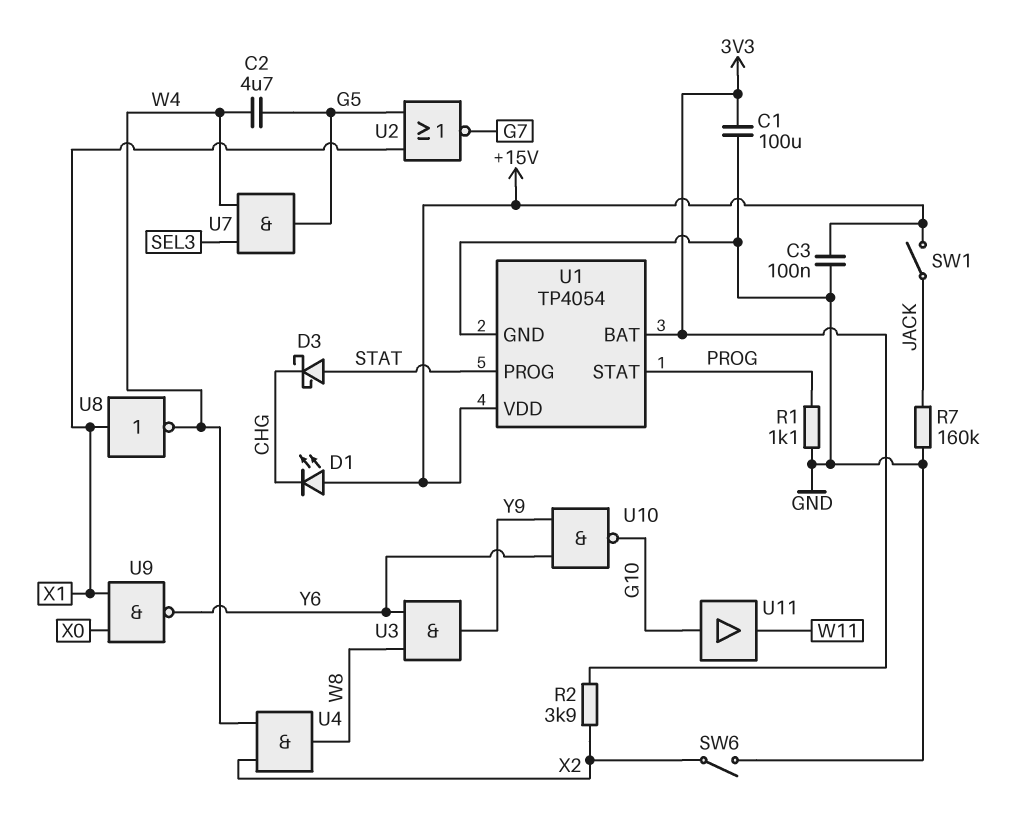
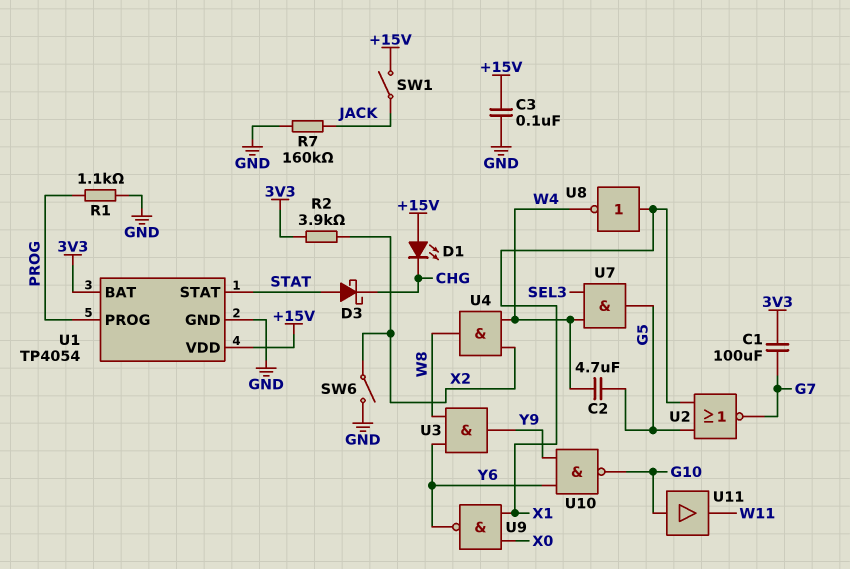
C1: 100uF (3V3, GND) -> 100uF (3V3, G7)
U1 pin PROG: STAT -> PROG
U1 pin STAT: PROG -> STAT

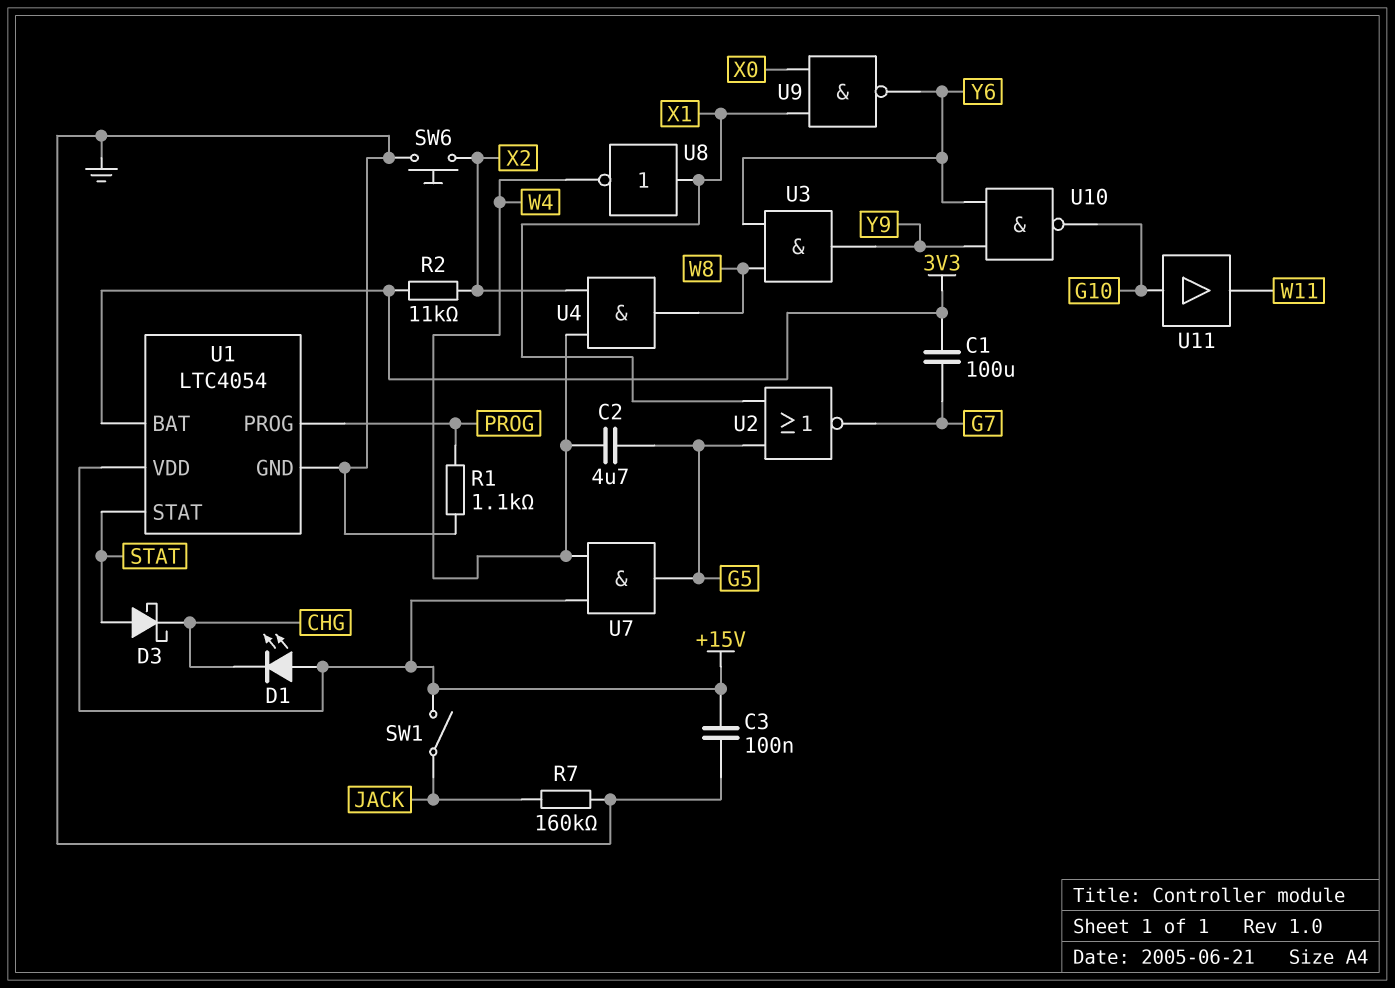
R2: 3.9k (3V3, X2) -> 11k (3V3, X2)
SW6: switch (GND, X2) -> button (GND, X2)
U1: TP4054 -> LTC4054
U7: AND (in SEL3, in W4, out G5) -> AND (in +15V, in W4, out G5)

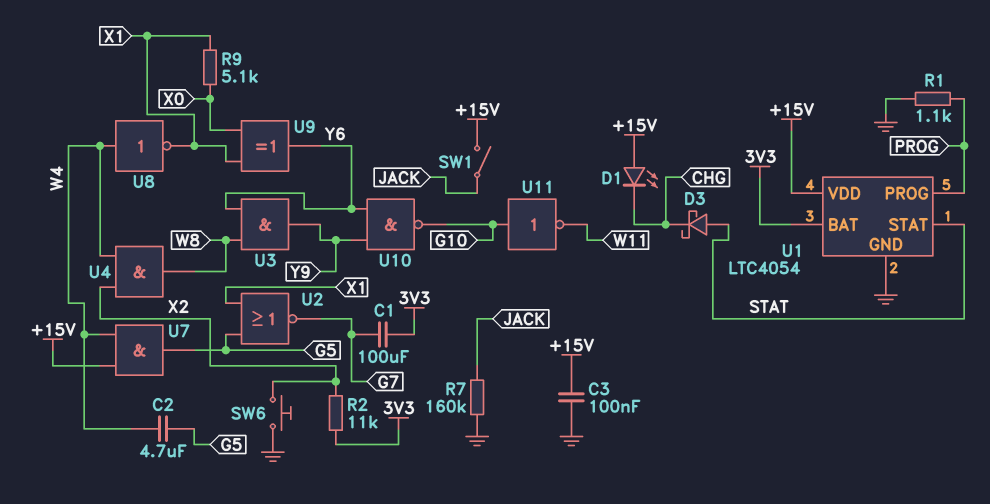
R9: none -> 5.1k (X0, X1)
U8: NOT (in X1, out W4) -> NOT (in W4, out X1)
U9: NAND (in X0, in X1, out Y6) -> XOR (in X0, in X1, out Y6)
U11: buffer (in G10, out W11) -> NOT (in G10, out W11)

